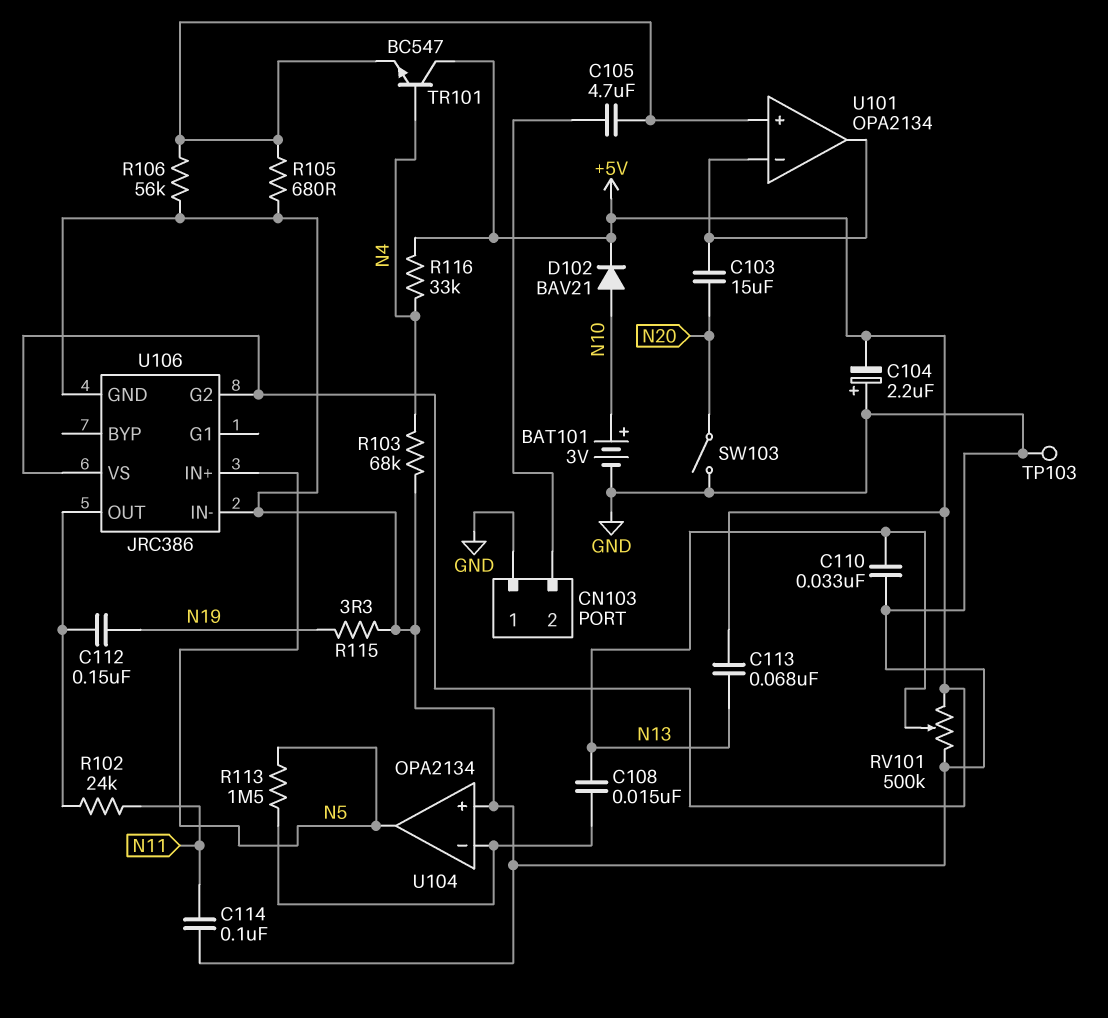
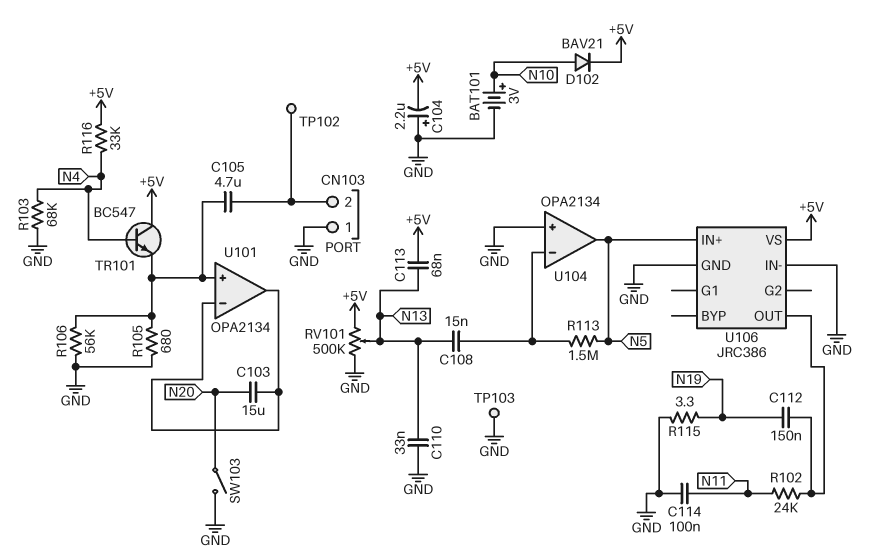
TP102: none -> test point (CN103/2)
U106 pin G2: +5V -> none

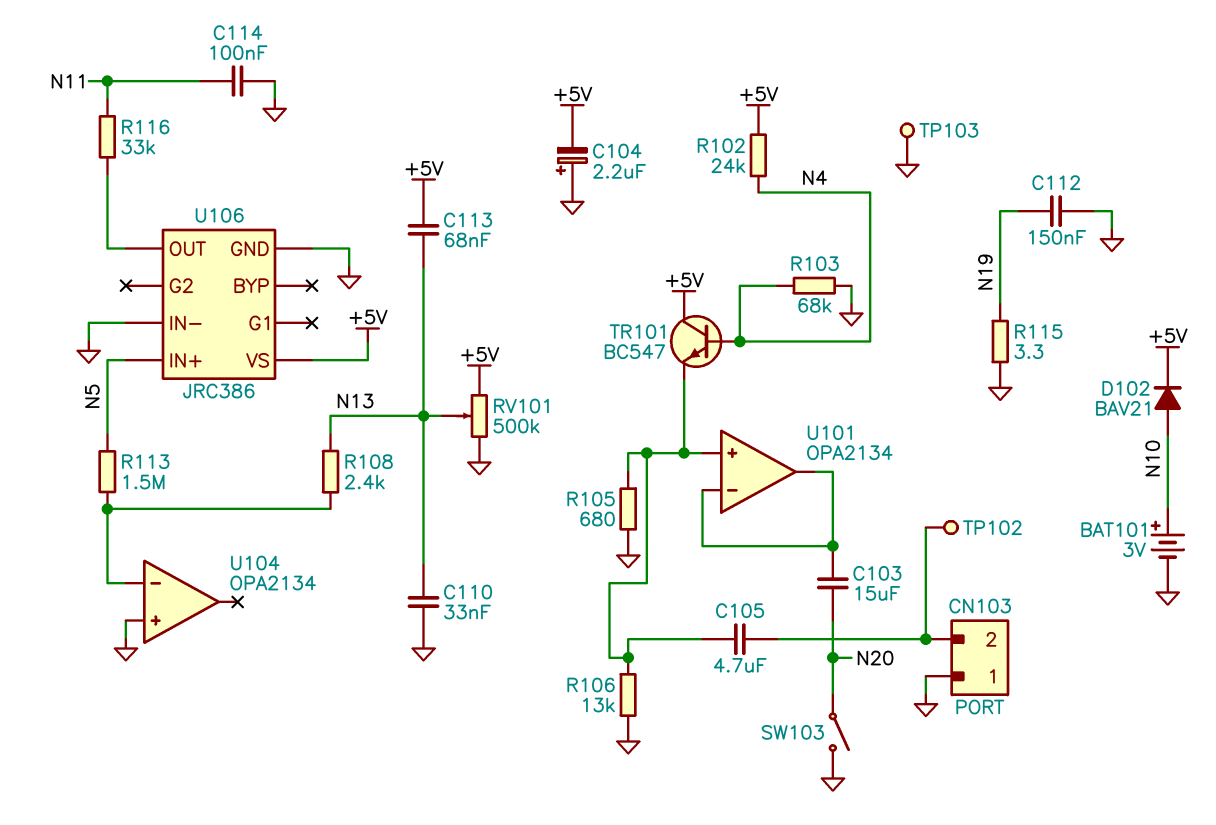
C108: 15nF (N13, U104/in-) -> none
C112: 150nF (N19, U106/OUT) -> 150nF (GND, N19)
R102: 24k (N11, U106/OUT) -> 24k (+5V, N4)
R106: 56k (GND, U101/in+) -> 13k (GND, U101/in+)
R108: none -> 2.4k (N13, U104/in-)
R116: 33k (+5V, N4) -> 33k (N11, U106/OUT)
U104 pin out: N5 -> none

